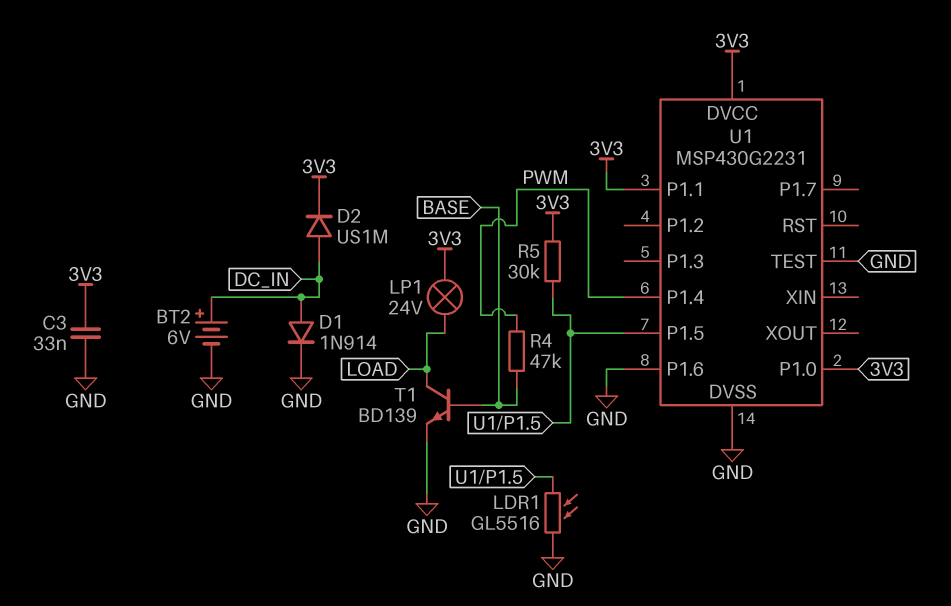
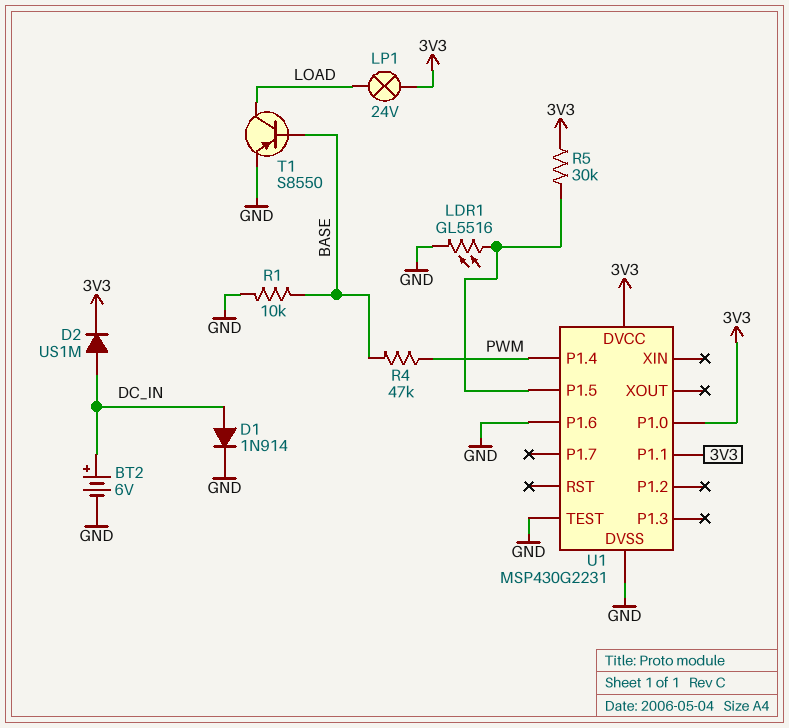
C3: 33nF (3V3, GND) -> none
R1: none -> 10k (BASE, GND)
T1: NPN BD139 (B BASE, C LOAD, E GND) -> PNP S8550 (B BASE, C LOAD, E GND)

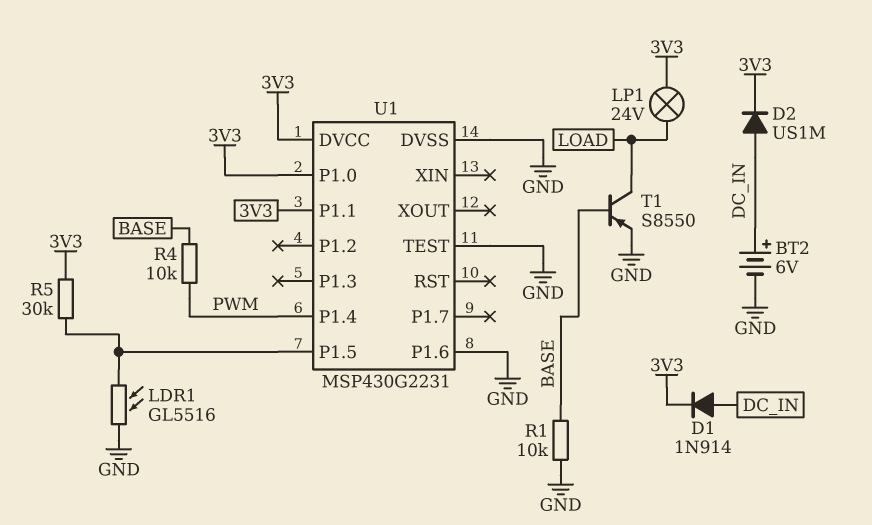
D1: diode 1N914 (A DC_IN, K GND) -> diode 1N914 (A DC_IN, K 3V3)
R4: 47k (BASE, PWM) -> 10k (BASE, PWM)

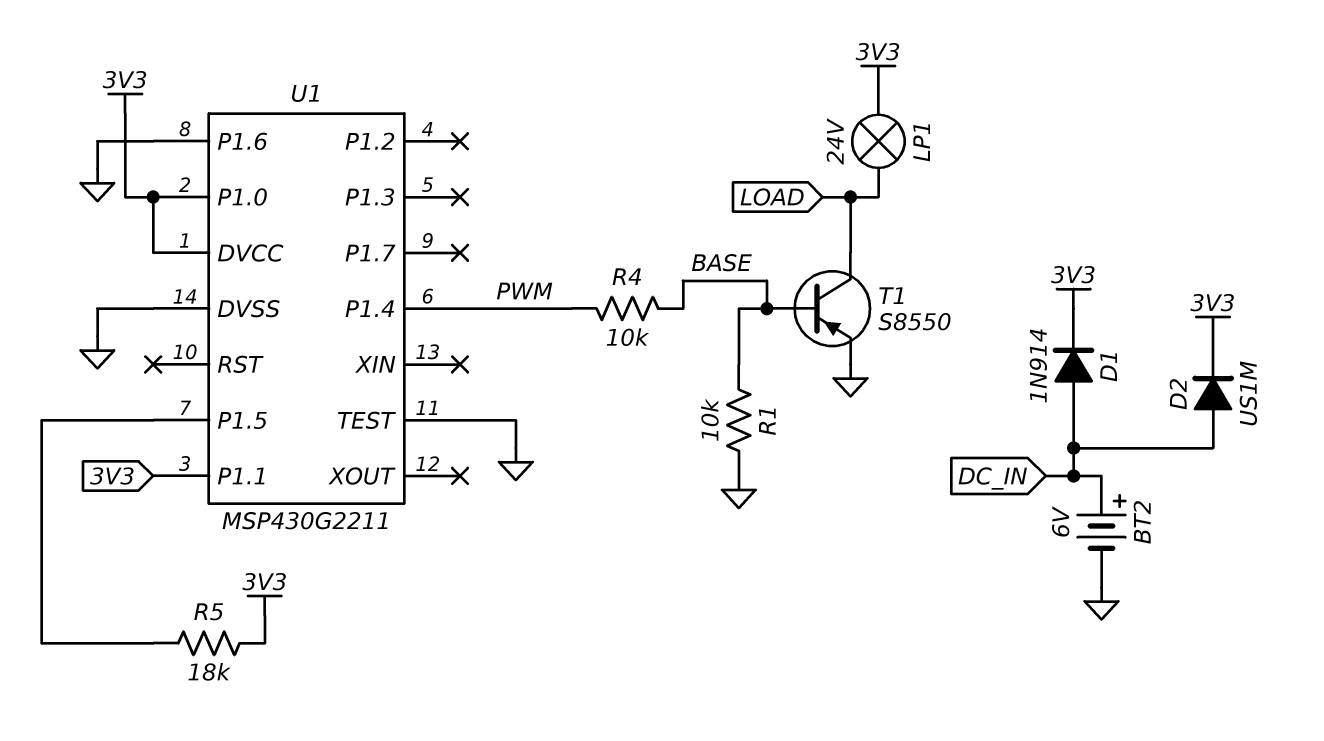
LDR1: GL5516 (GND, U1/P1.5) -> none
R5: 30k (3V3, U1/P1.5) -> 18k (3V3, U1/P1.5)
U1: MSP430G2231 -> MSP430G2211

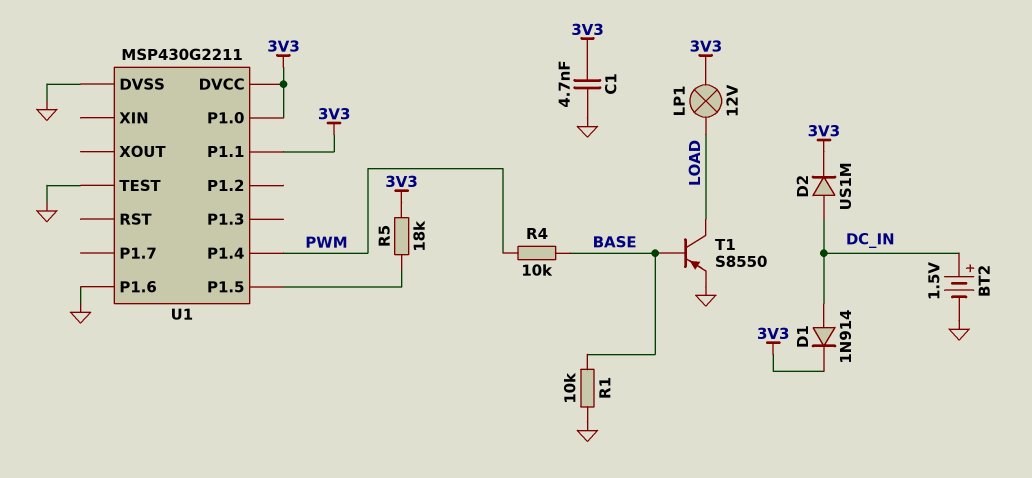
BT2: 6V (plus DC_IN, minus GND) -> 1.5V (plus DC_IN, minus GND)
C1: none -> 4.7nF (3V3, GND)
LP1: lamp 24V (3V3, LOAD) -> lamp 12V (3V3, LOAD)

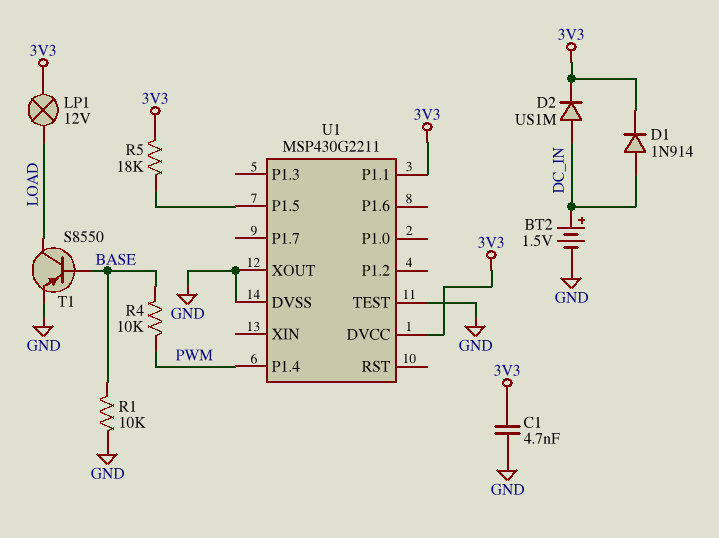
U1 pin P1.0: 3V3 -> none
U1 pin P1.6: GND -> none
U1 pin XOUT: none -> GND

